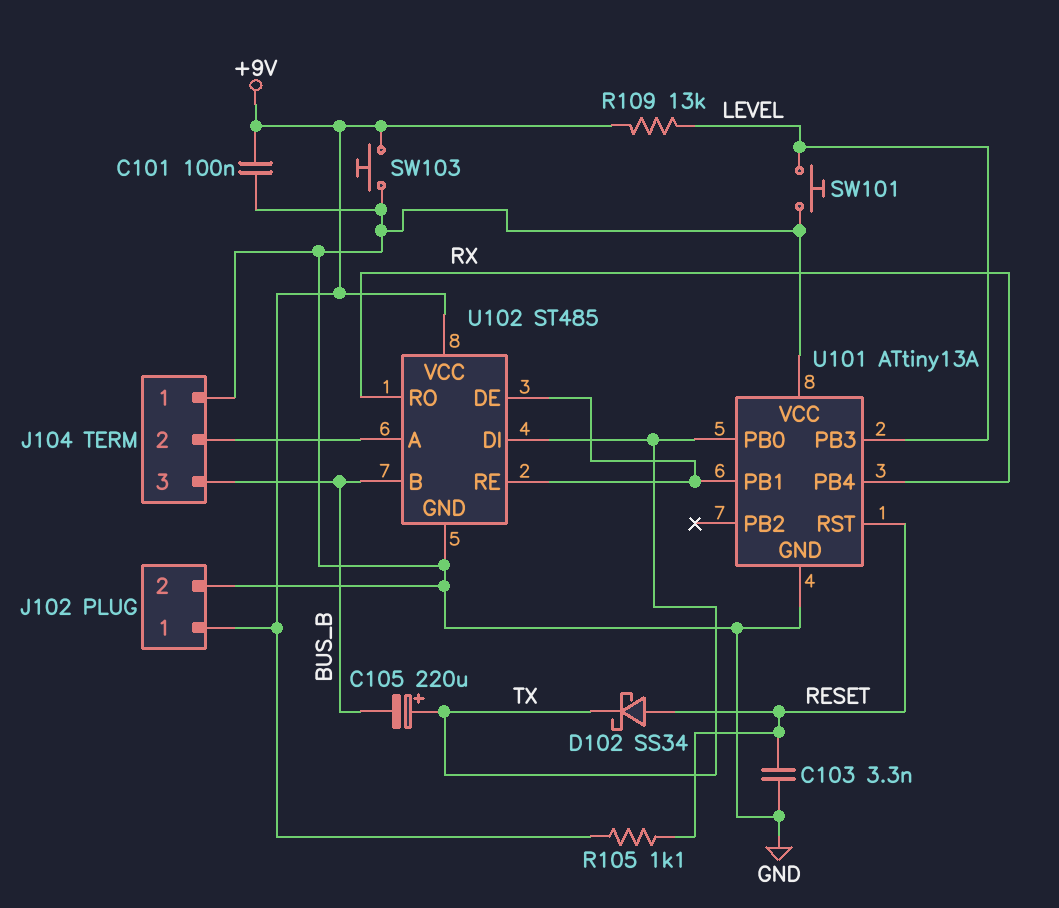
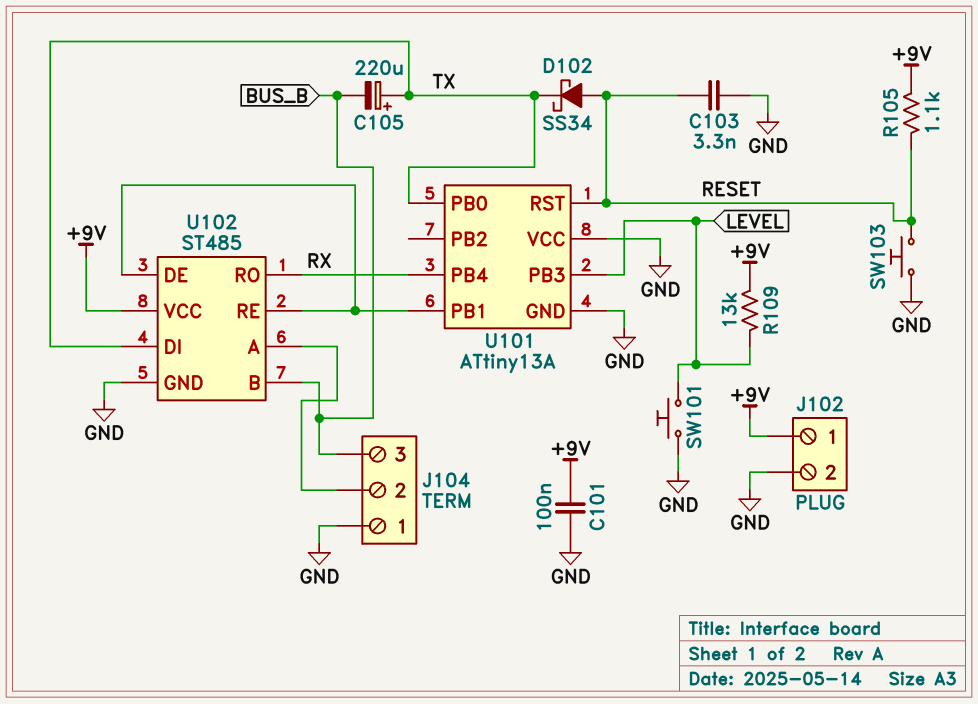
SW103: button (+9V, GND) -> button (GND, RESET)

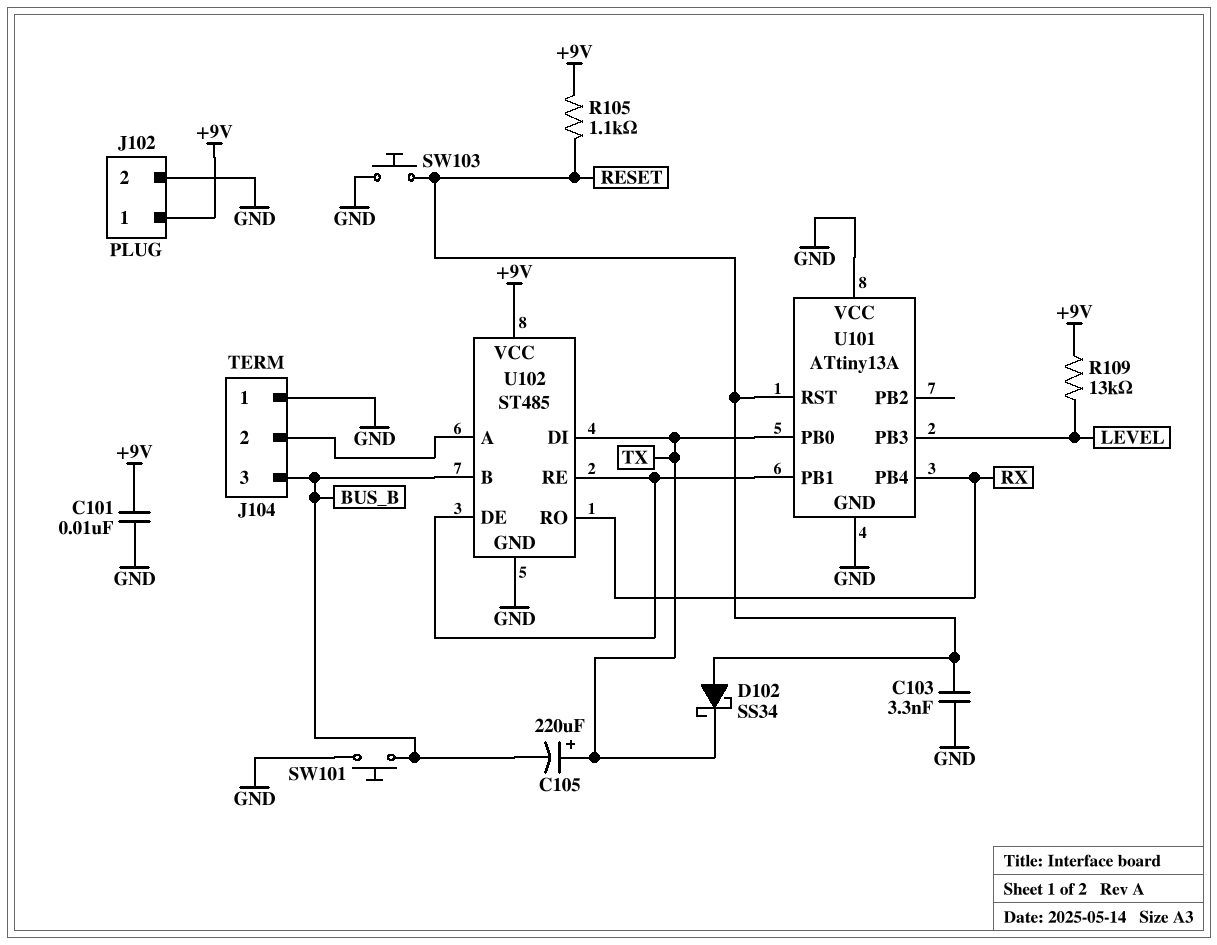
C101: 100nF (+9V, GND) -> 10nF (+9V, GND)
SW101: button (GND, LEVEL) -> button (BUS_B, GND)

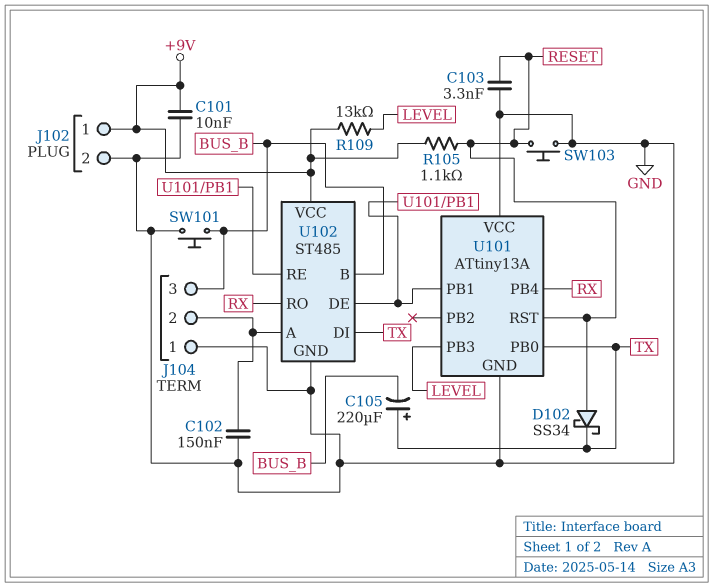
C102: none -> 150nF (GND, J104/2)

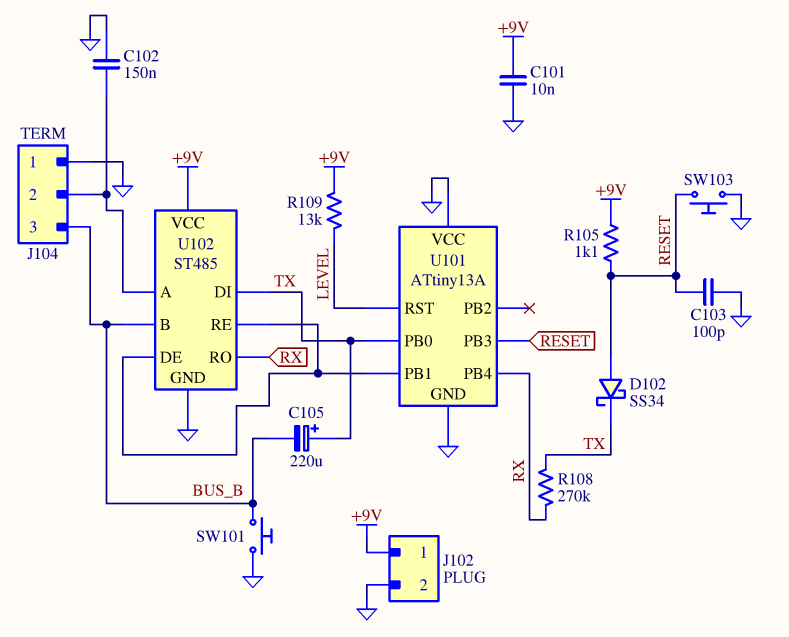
C103: 3.3nF (GND, RESET) -> 100pF (GND, RESET)
R108: none -> 270k (RX, TX)
U101 pin PB3: LEVEL -> RESET
U101 pin RST: RESET -> LEVEL

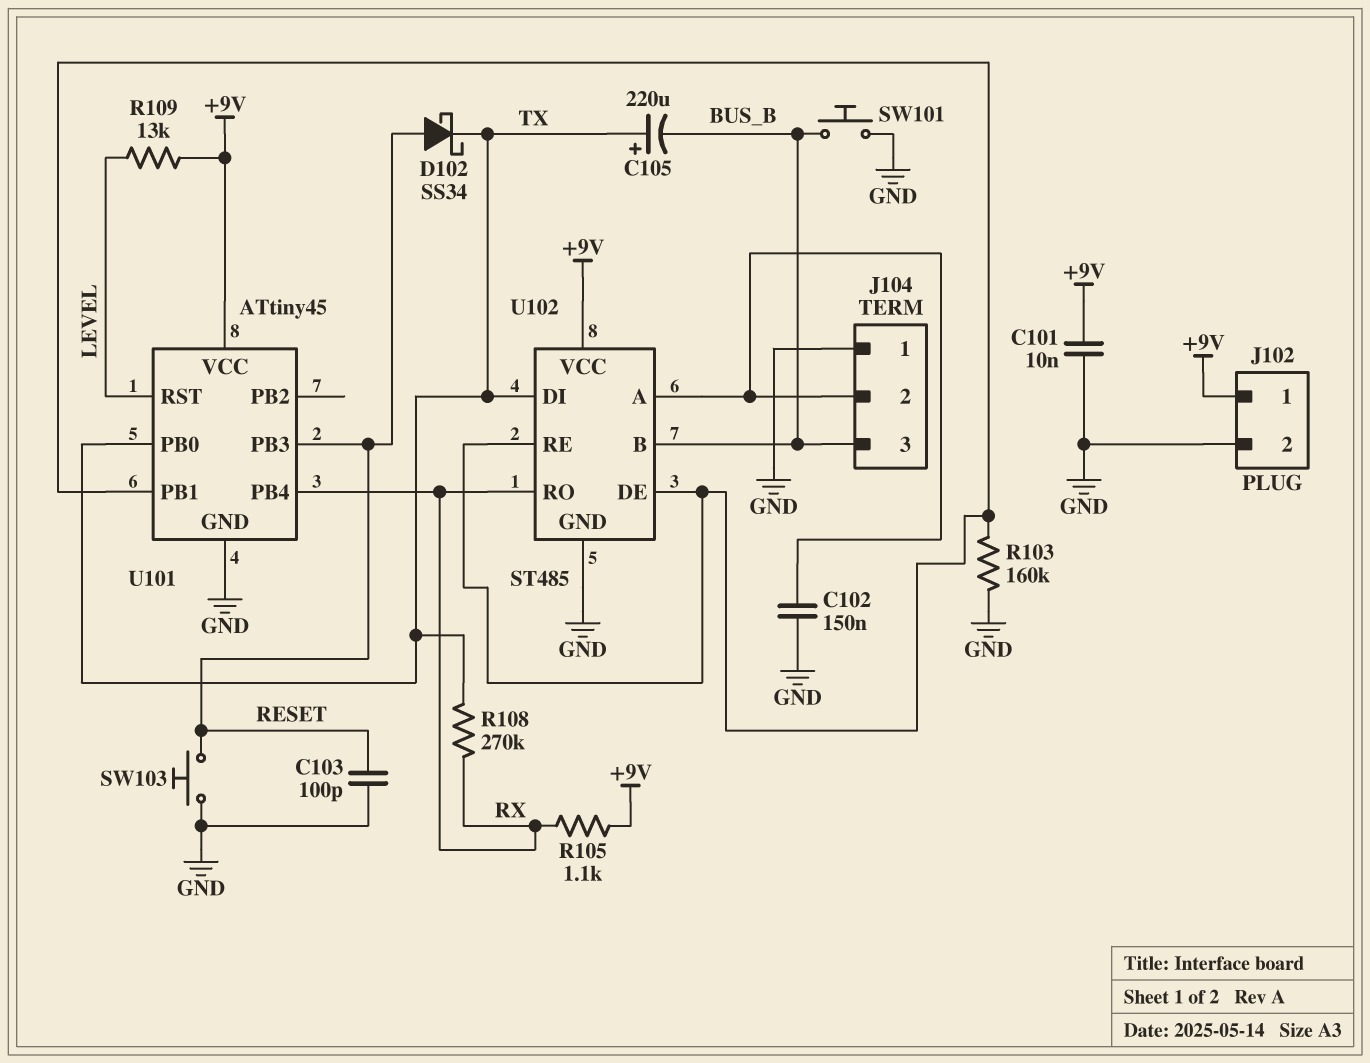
R103: none -> 160k (GND, U101/PB1)
R105: 1.1k (+9V, RESET) -> 1.1k (+9V, RX)
U101: ATtiny13A -> ATtiny45
U101 pin VCC: GND -> +9V

